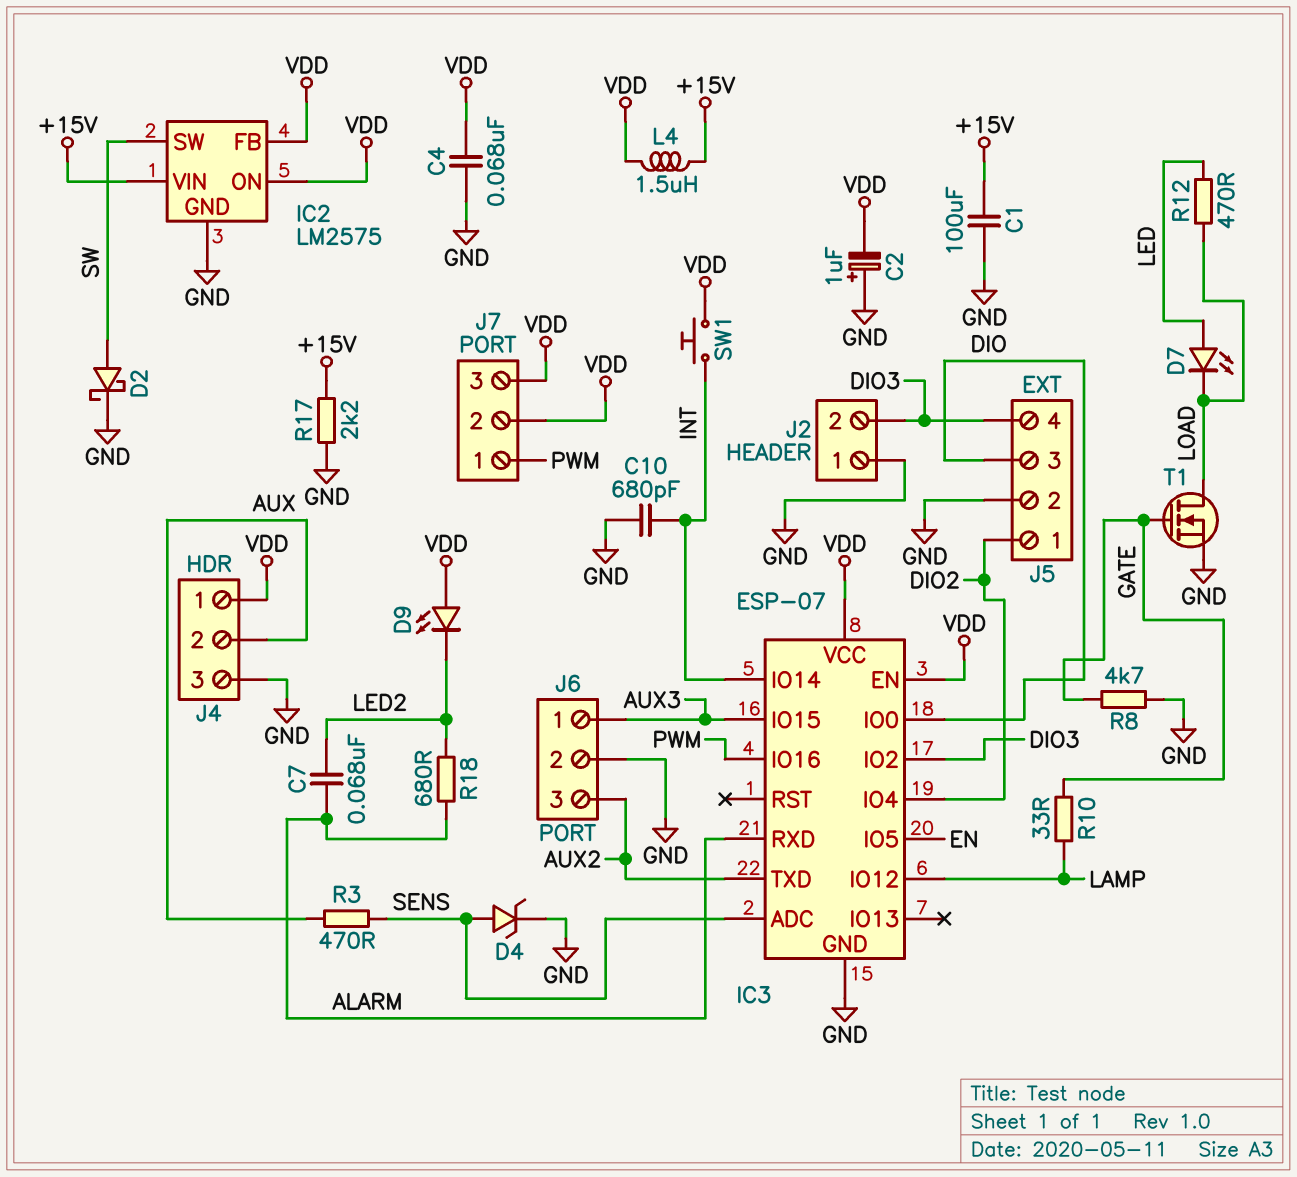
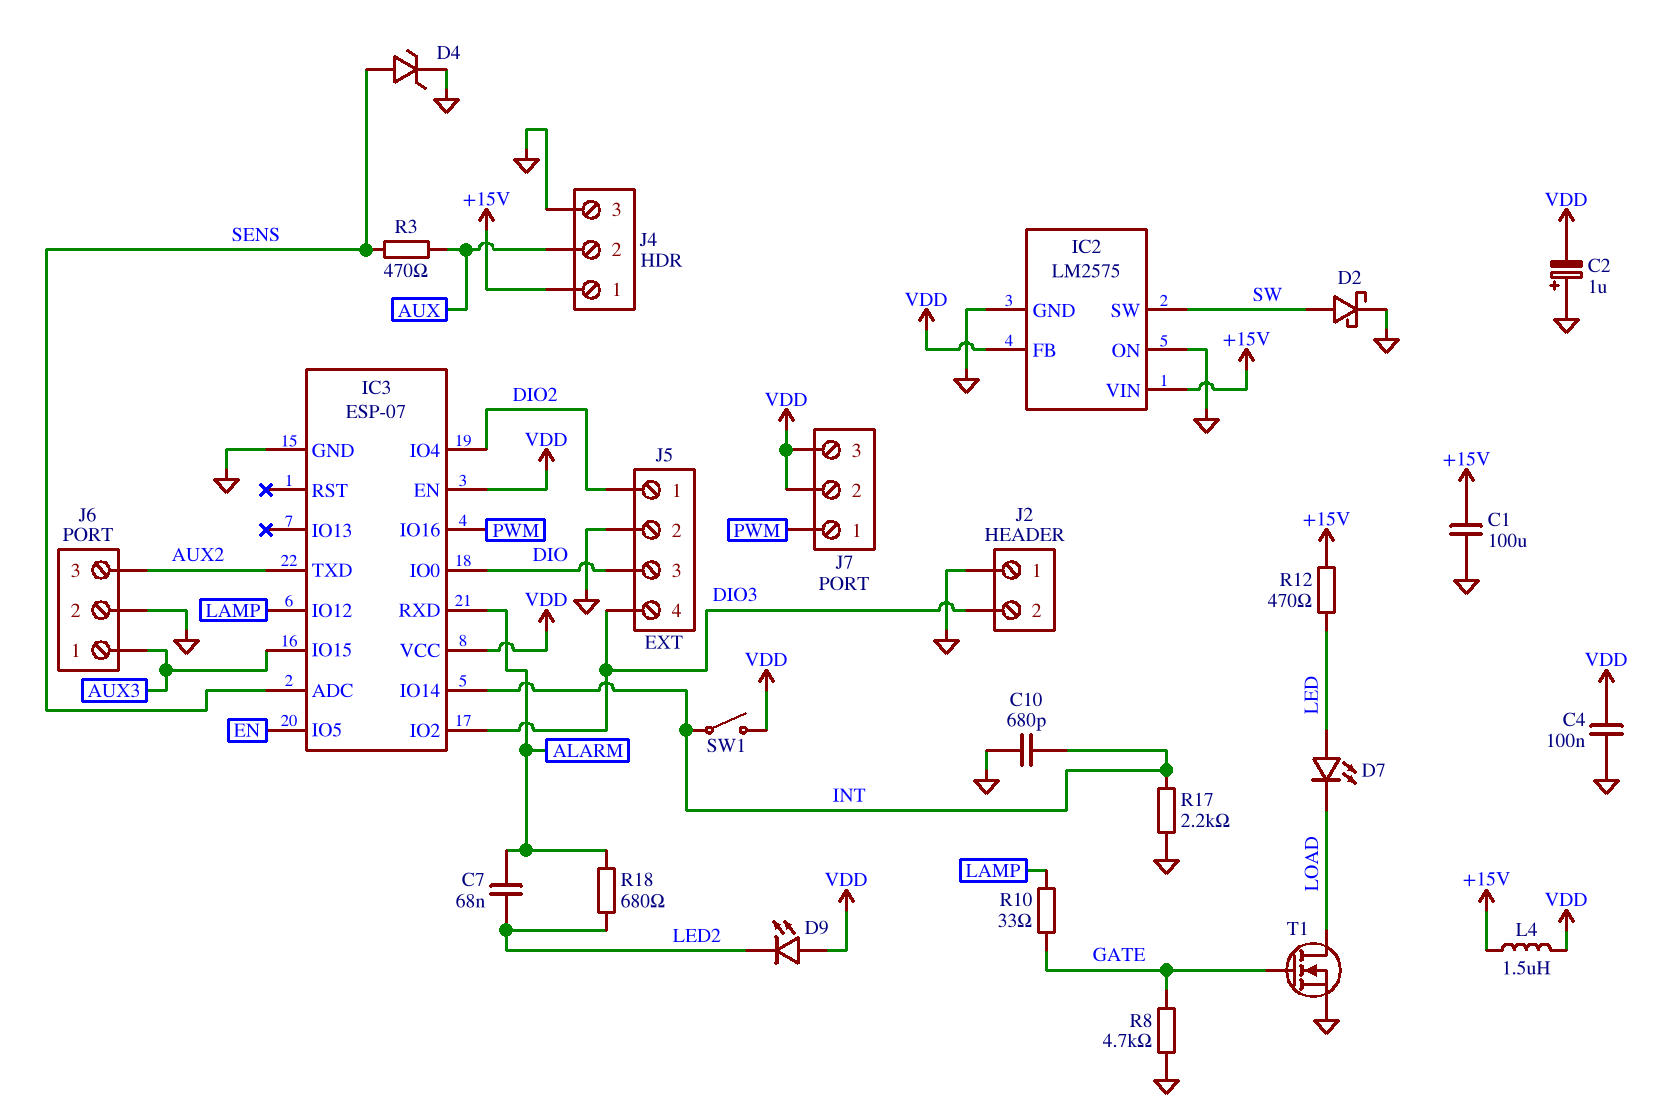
C4: 68nF (GND, VDD) -> 100nF (GND, VDD)
IC2 pin ON: VDD -> GND
J4 pin 1: VDD -> +15V
R12: 470 (LED, LOAD) -> 470 (+15V, LED)
R17: 2.2k (+15V, GND) -> 2.2k (GND, INT)
SW1: button (INT, VDD) -> switch (INT, VDD)

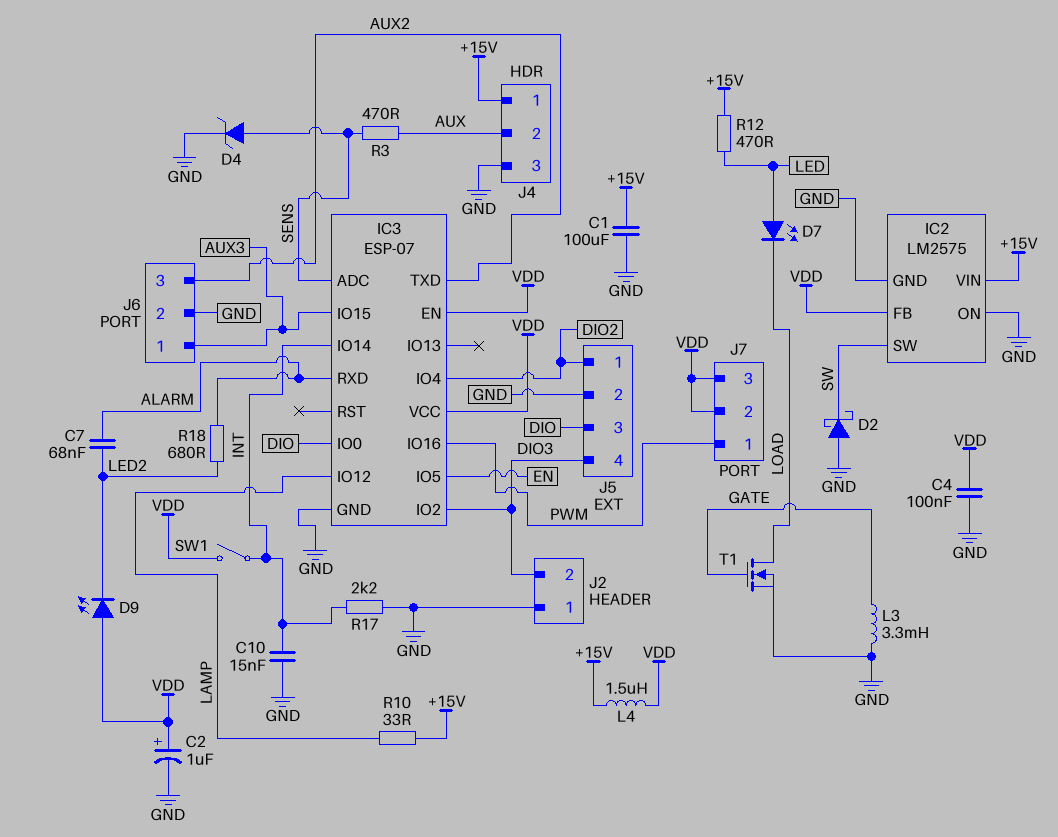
C2: 1uF (plus GND, minus VDD) -> 1uF (plus VDD, minus GND)
C10: 680pF (GND, INT) -> 15nF (GND, INT)
D2: schottky (A SW, K GND) -> schottky (A GND, K SW)
L3: none -> 3.3mH (GATE, GND)
R8: 4.7k (GATE, GND) -> none
R10: 33 (GATE, LAMP) -> 33 (+15V, LAMP)

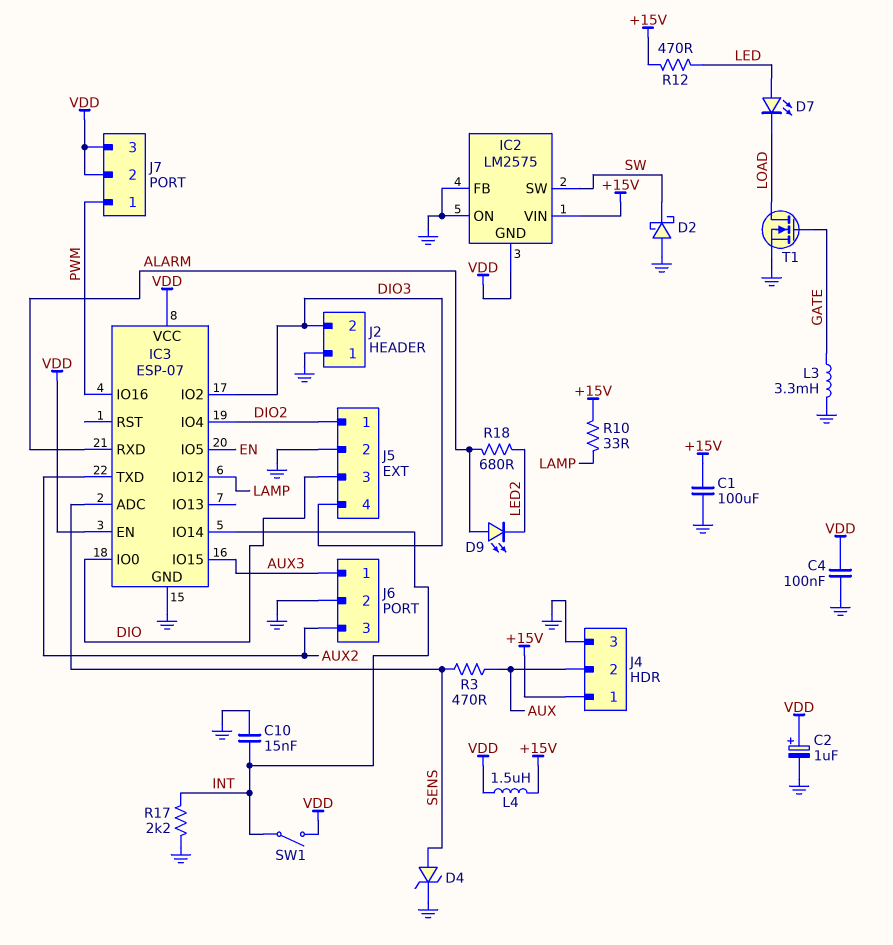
C7: 68nF (ALARM, LED2) -> none
D9: LED (A VDD, K LED2) -> LED (A ALARM, K LED2)
IC2 pin FB: VDD -> GND
IC2 pin GND: GND -> VDD

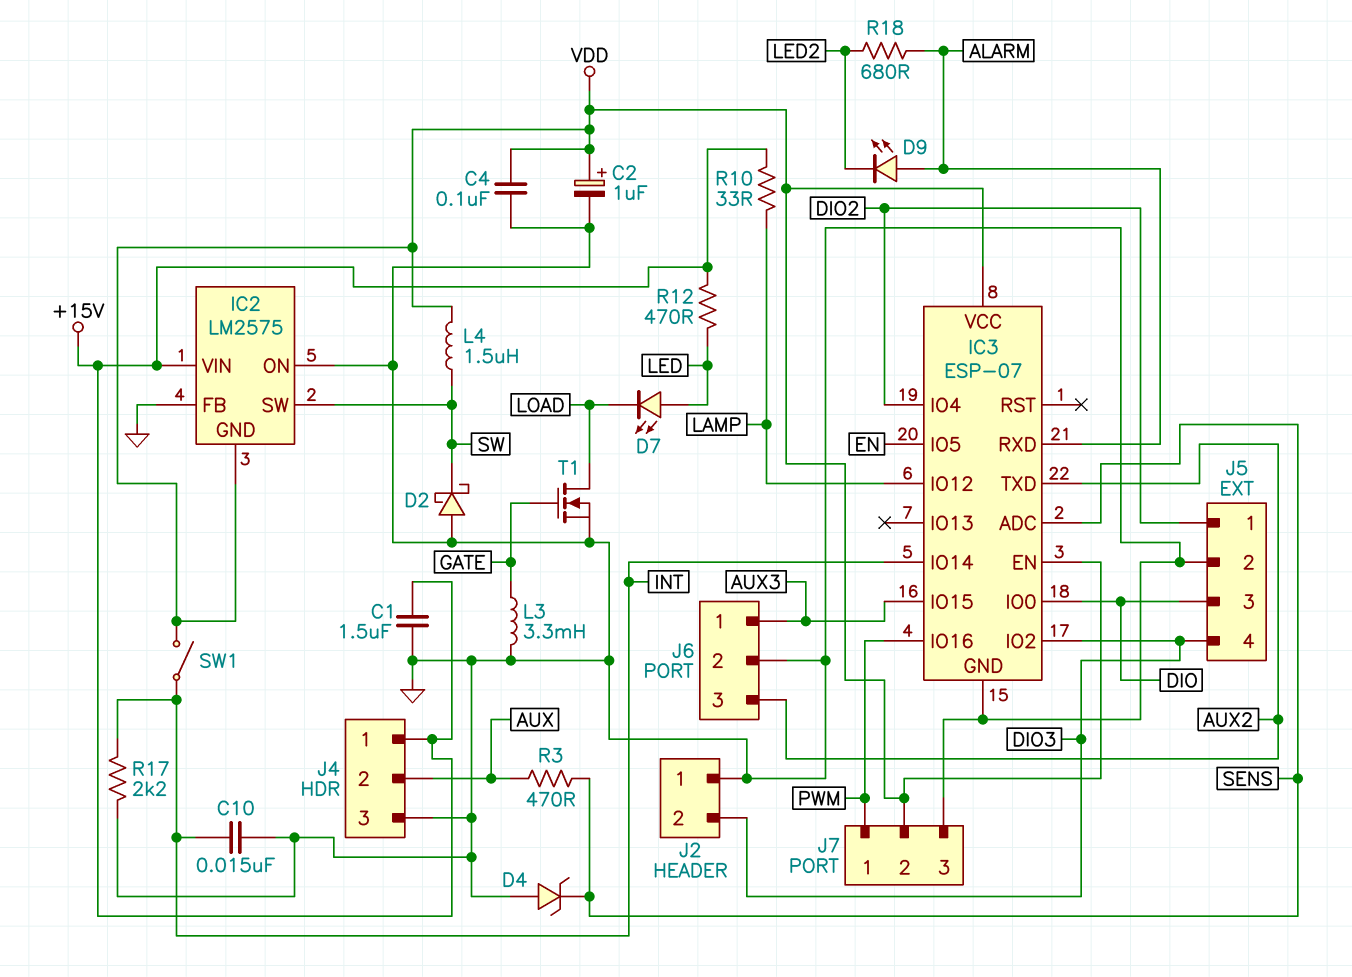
C1: 100uF (+15V, GND) -> 1.5uF (+15V, GND)
D4: zener (A SENS, K GND) -> zener (A GND, K SENS)
J7 pin 3: VDD -> GND
L4: 1.5uH (+15V, VDD) -> 1.5uH (SW, VDD)

